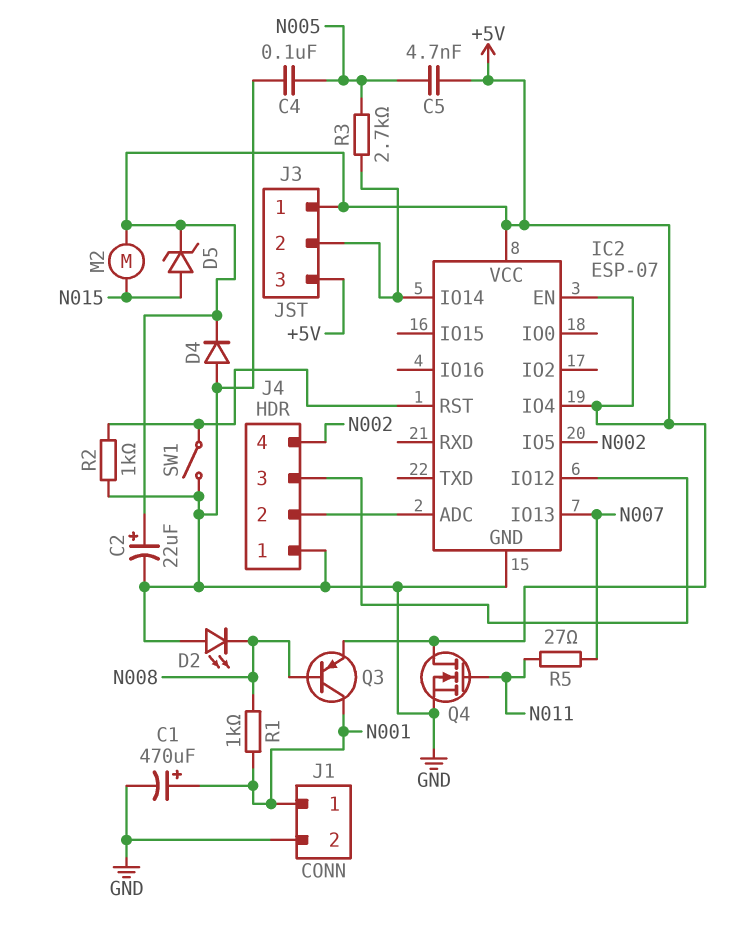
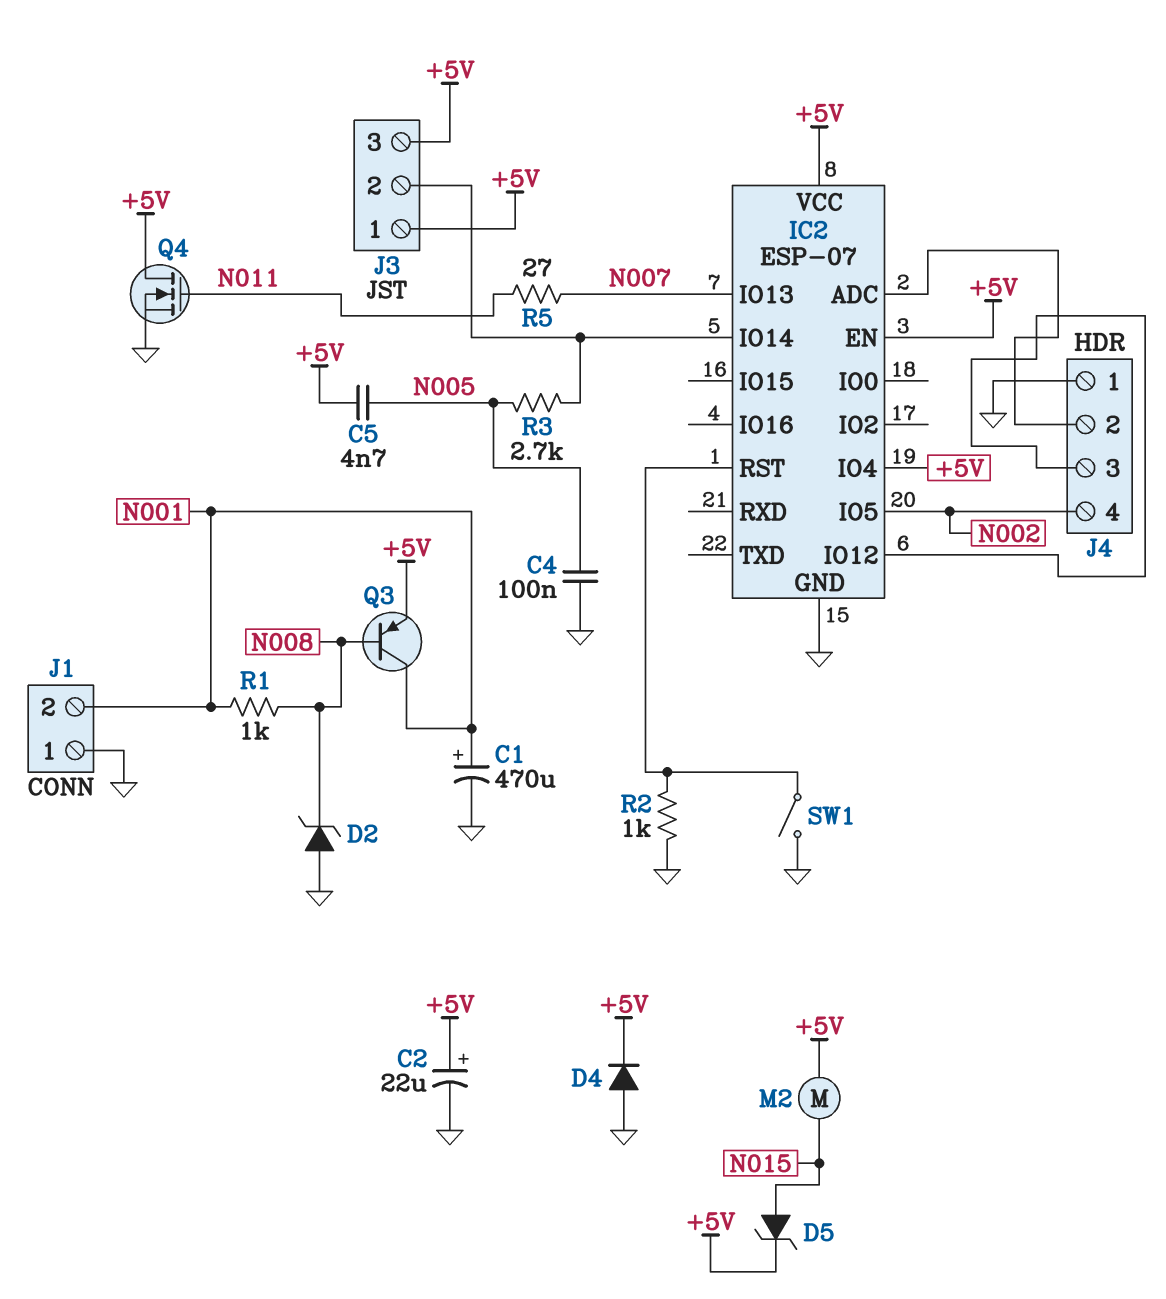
D2: LED (A GND, K N008) -> zener (A GND, K N008)
J1 pin 1: N001 -> GND
J1 pin 2: GND -> N001

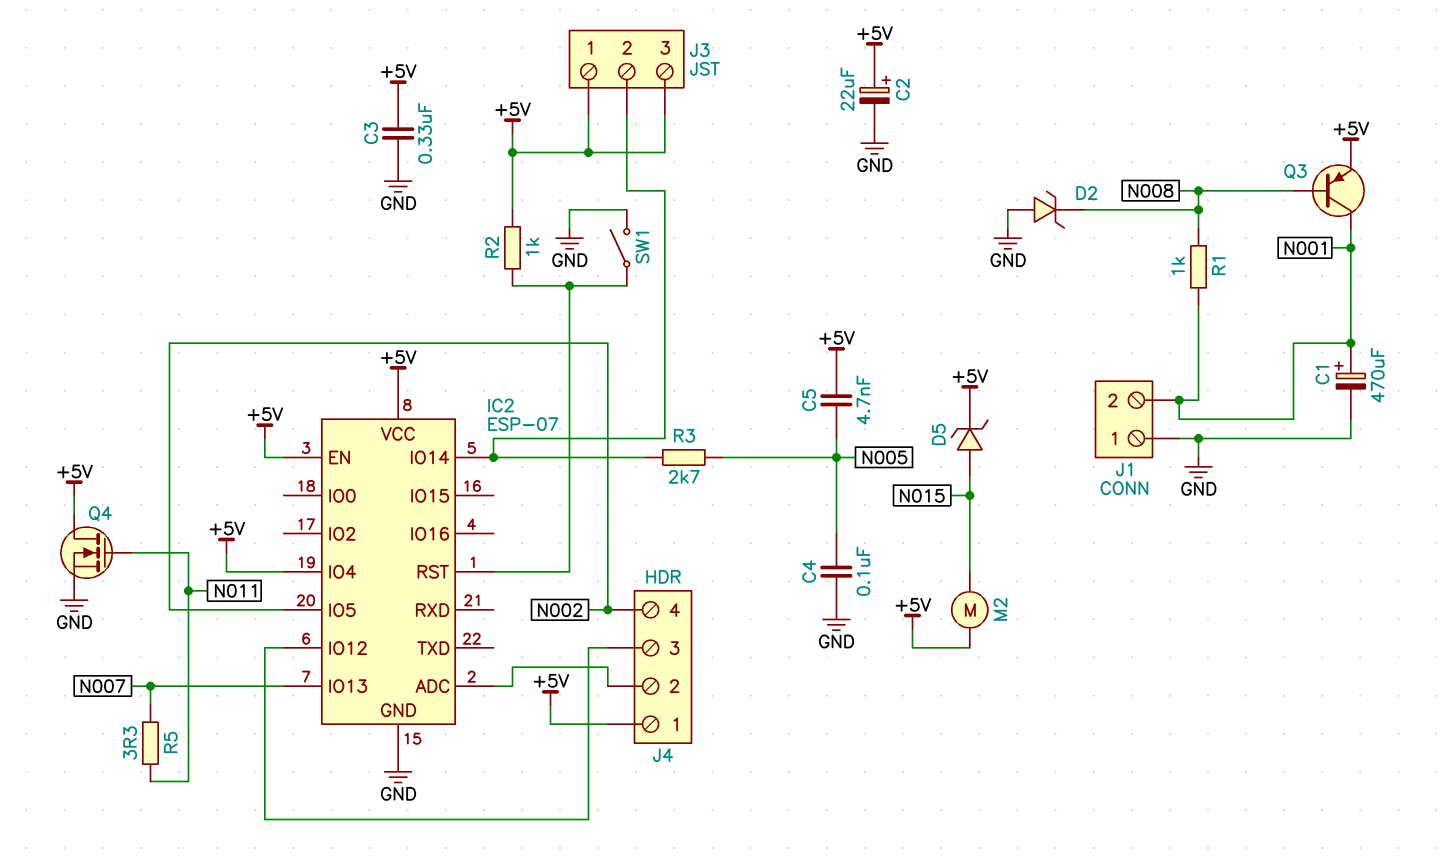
C3: none -> 330nF (+5V, GND)
D4: diode (A GND, K +5V) -> none
J4 pin 1: GND -> +5V
R2: 1k (GND, IC2/RST) -> 1k (+5V, IC2/RST)
R5: 27 (N007, N011) -> 3.3 (N007, N011)

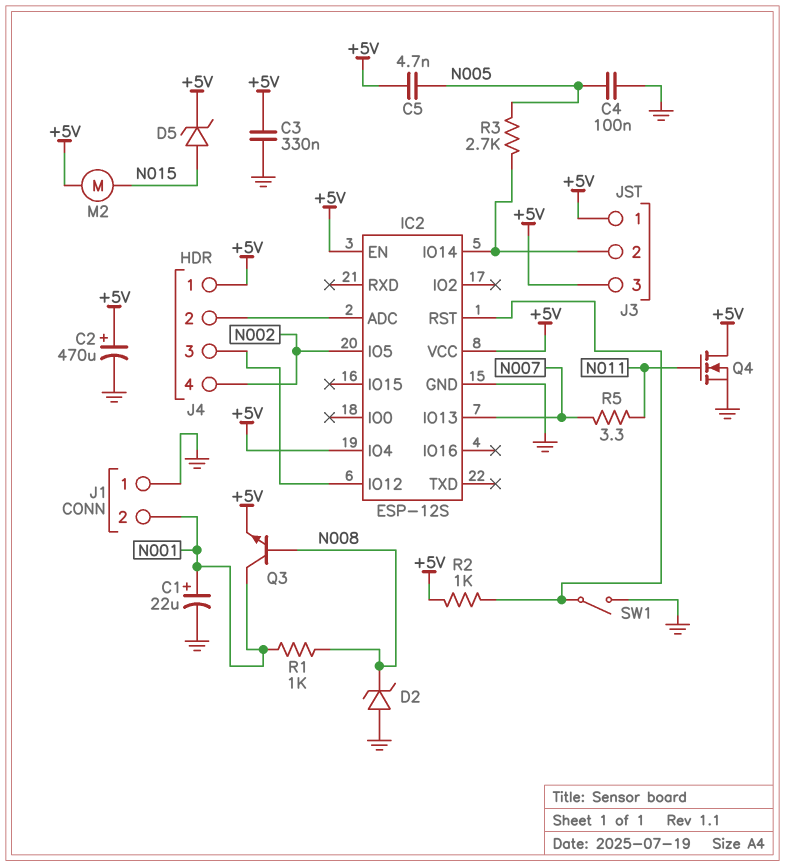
C1: 470uF (plus N001, minus GND) -> 22uF (plus N001, minus GND)
C2: 22uF (plus +5V, minus GND) -> 470uF (plus +5V, minus GND)
IC2: ESP-07 -> ESP-12S
Q3: PNP (B N008, C N001, E +5V) -> NPN (B N008, C N001, E +5V)

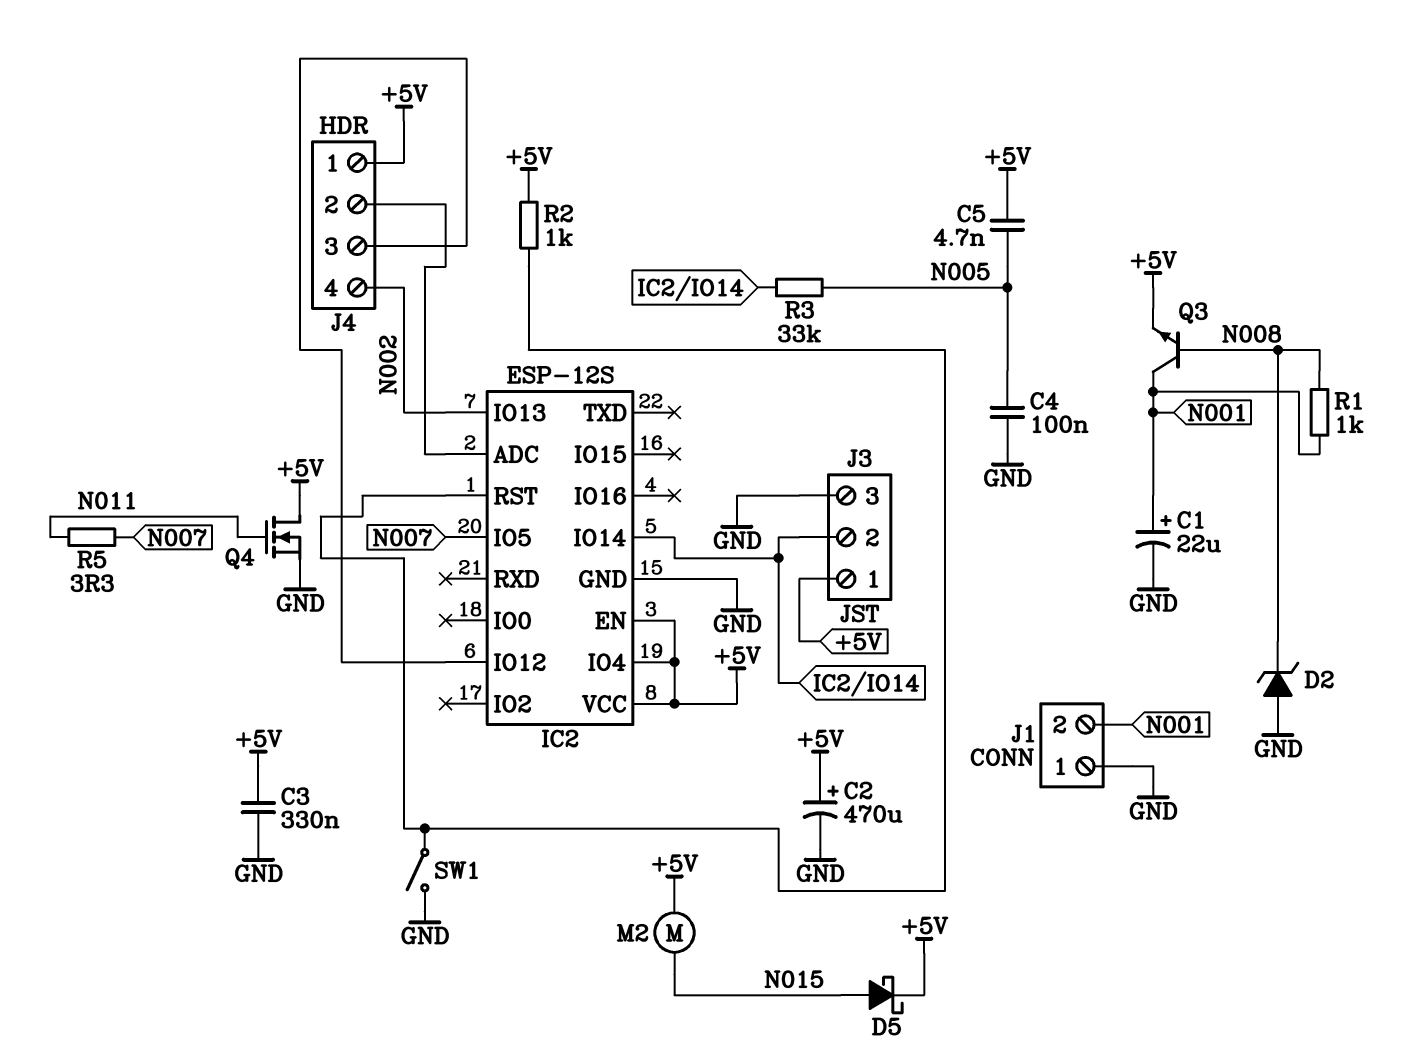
D5: zener (A N015, K +5V) -> schottky (A N015, K +5V)
IC2 pin IO5: N002 -> N007
IC2 pin IO13: N007 -> N002
J3 pin 3: +5V -> GND
R3: 2.7k (IC2/IO14, N005) -> 33k (IC2/IO14, N005)

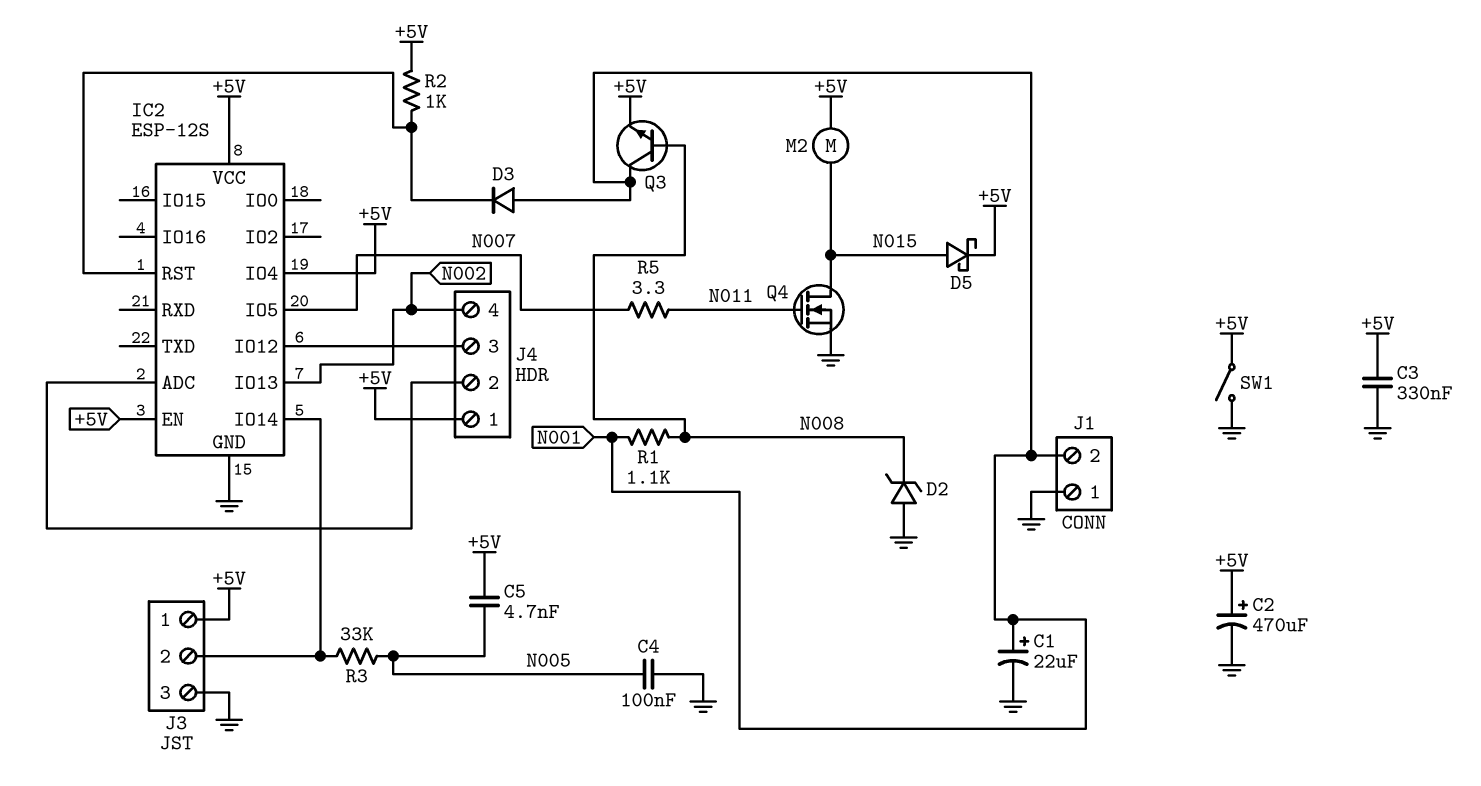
D3: none -> diode (A N001, K IC2/RST)
Q4: NMOS (G N011, D +5V, S GND) -> NMOS (G N011, D N015, S GND)
R1: 1k (N001, N008) -> 1.1k (N001, N008)
SW1: switch (GND, IC2/RST) -> switch (+5V, GND)

